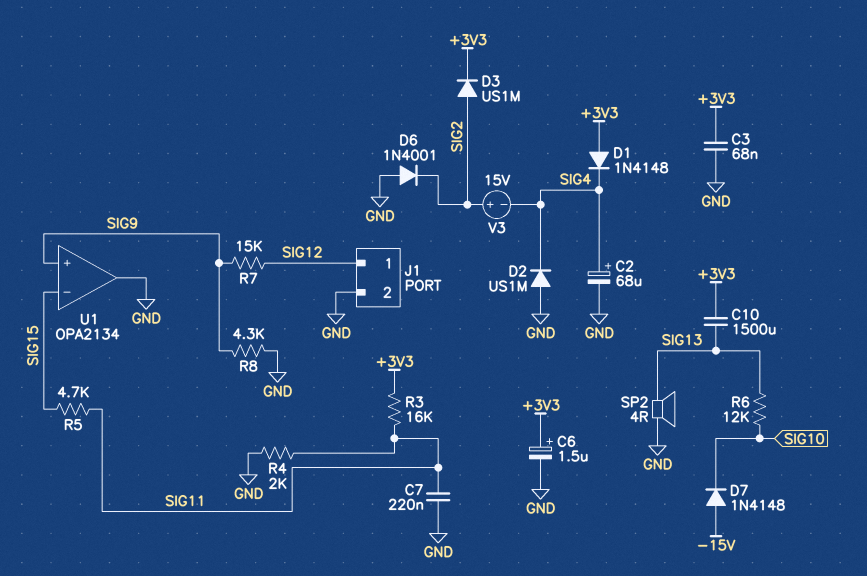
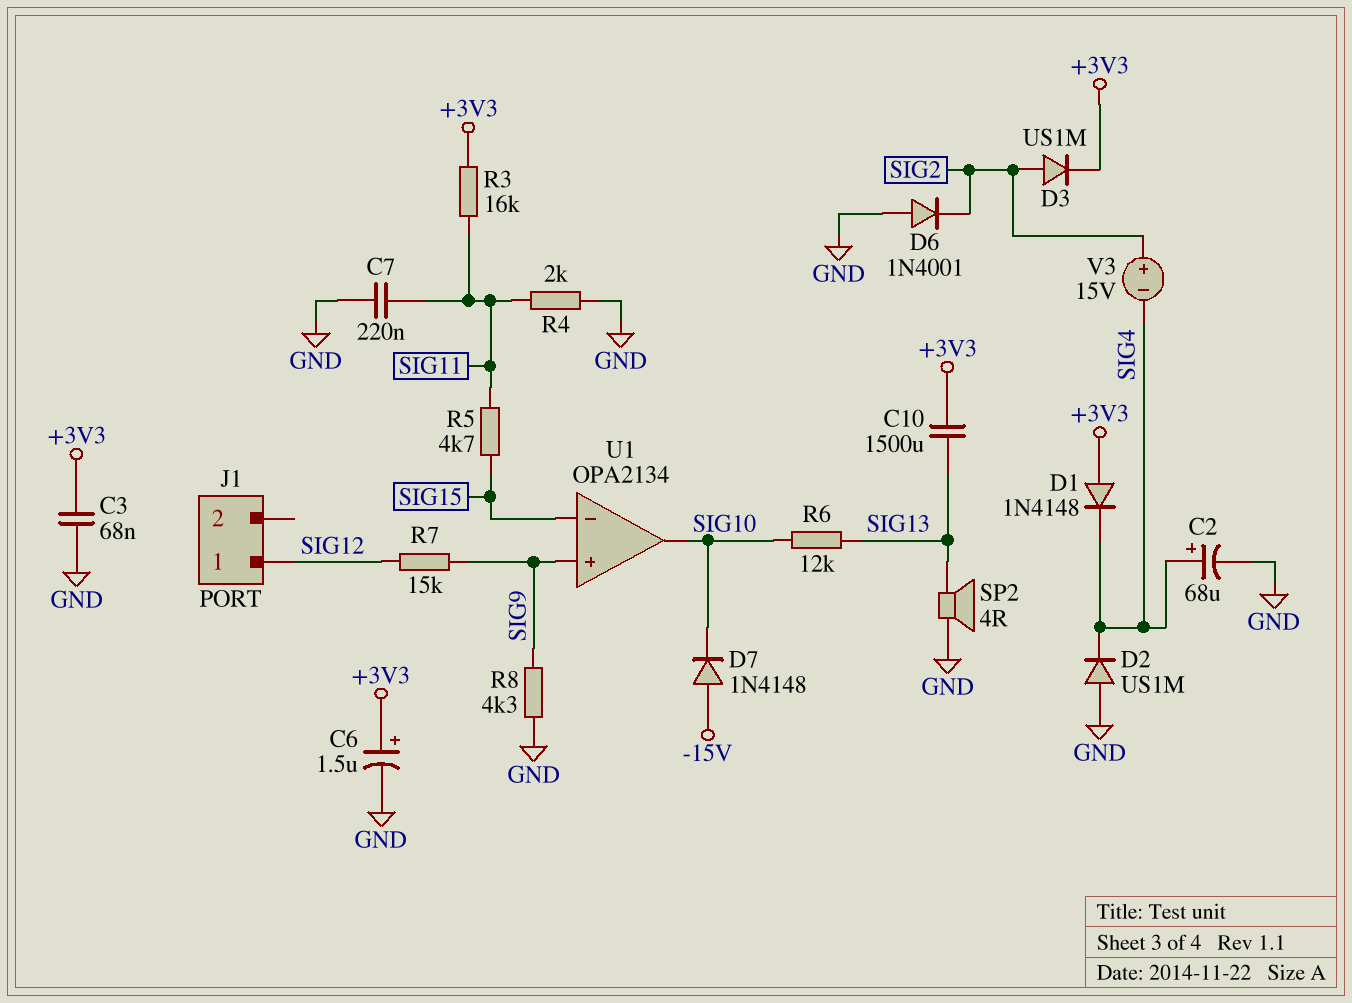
J1 pin 2: GND -> none
U1 pin out: GND -> SIG10

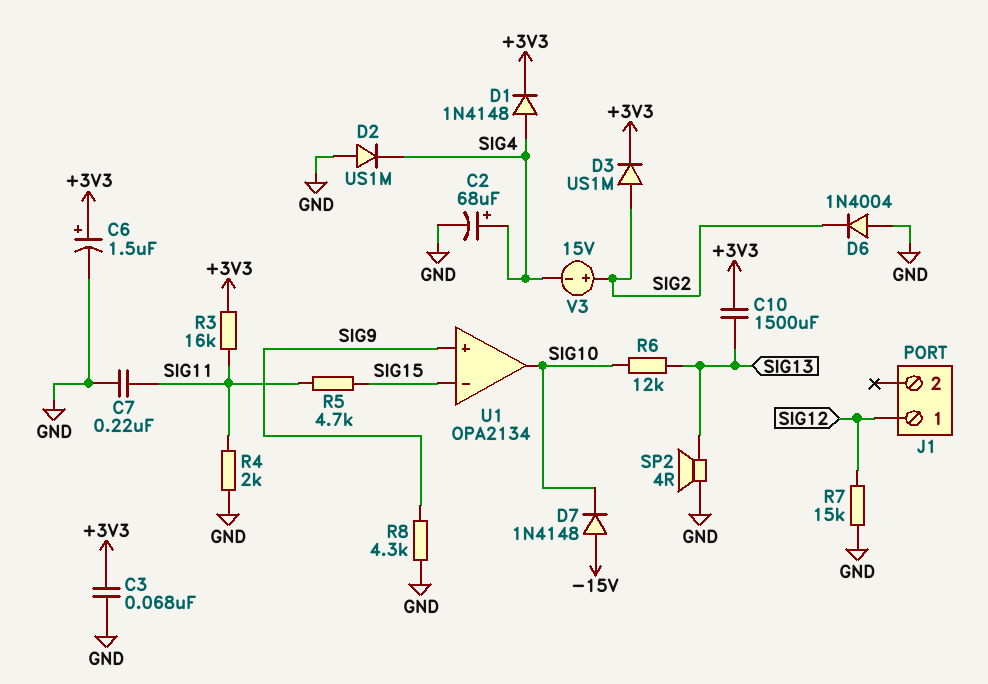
D1: diode 1N4148 (A +3V3, K SIG4) -> diode 1N4148 (A SIG4, K +3V3)
D6: diode 1N4001 (A GND, K SIG2) -> diode 1N4004 (A GND, K SIG2)
R7: 15k (SIG9, SIG12) -> 15k (GND, SIG12)

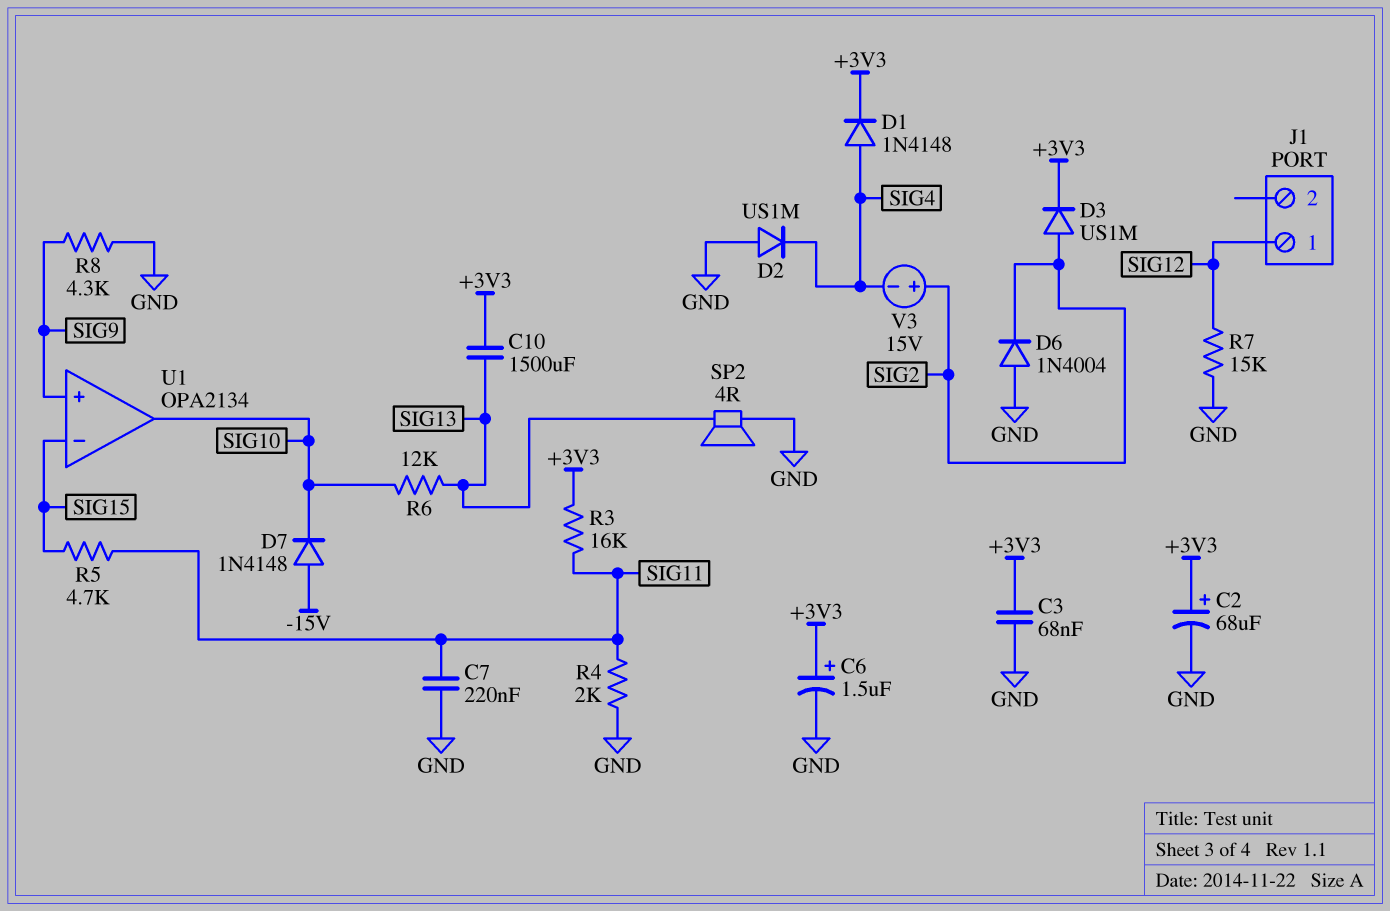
C2: 68uF (plus SIG4, minus GND) -> 68uF (plus +3V3, minus GND)

